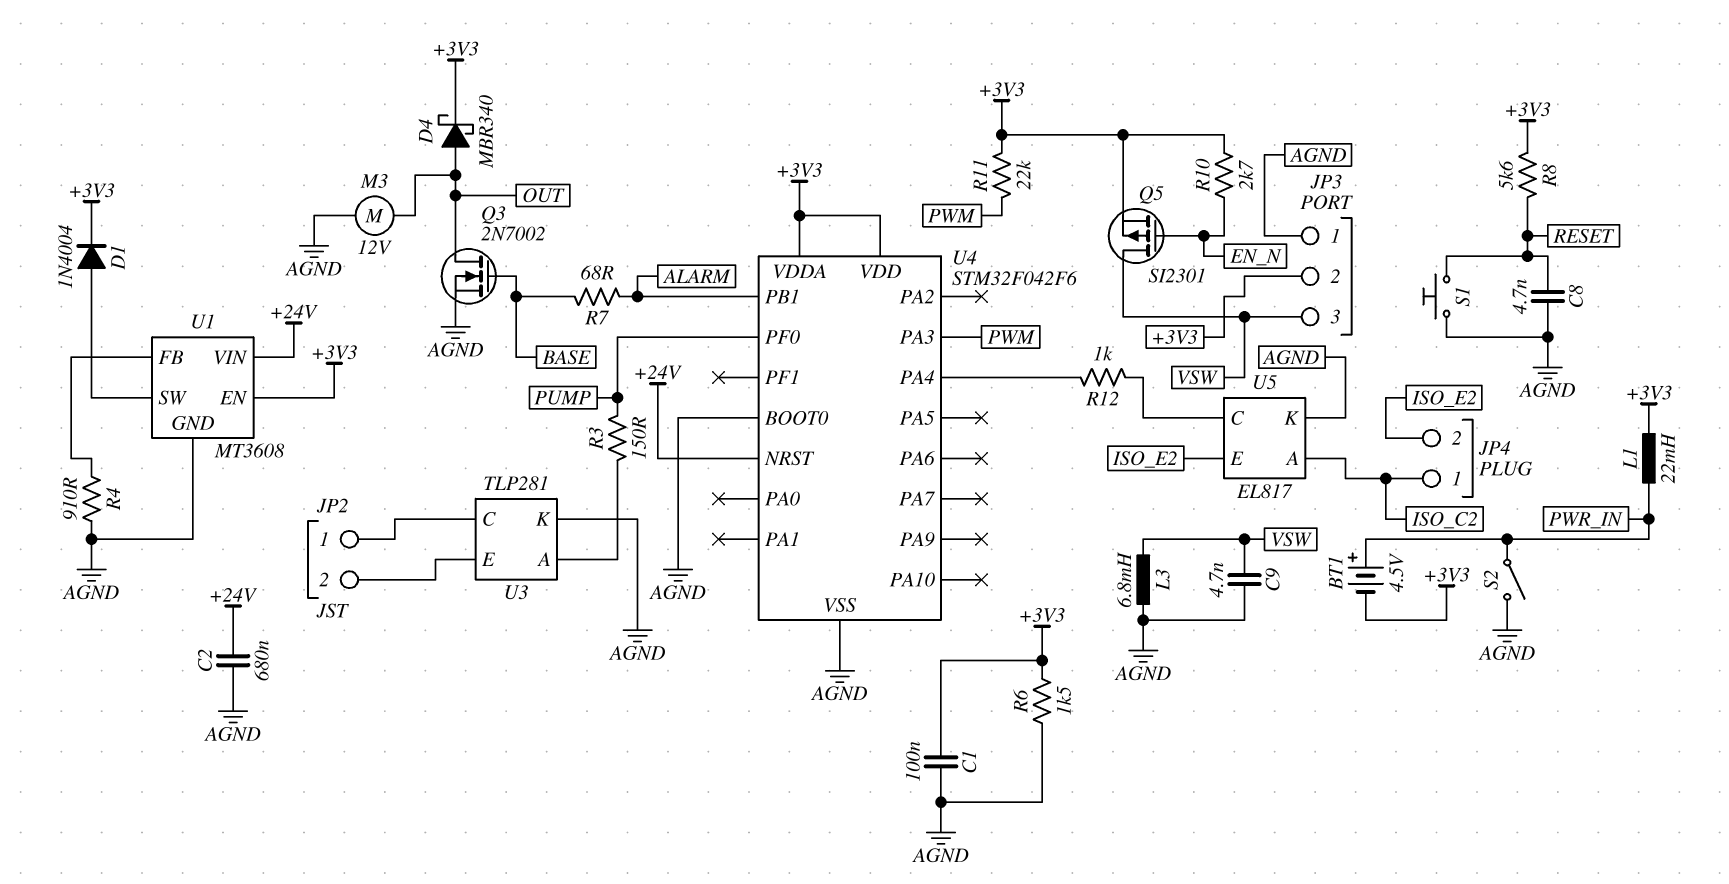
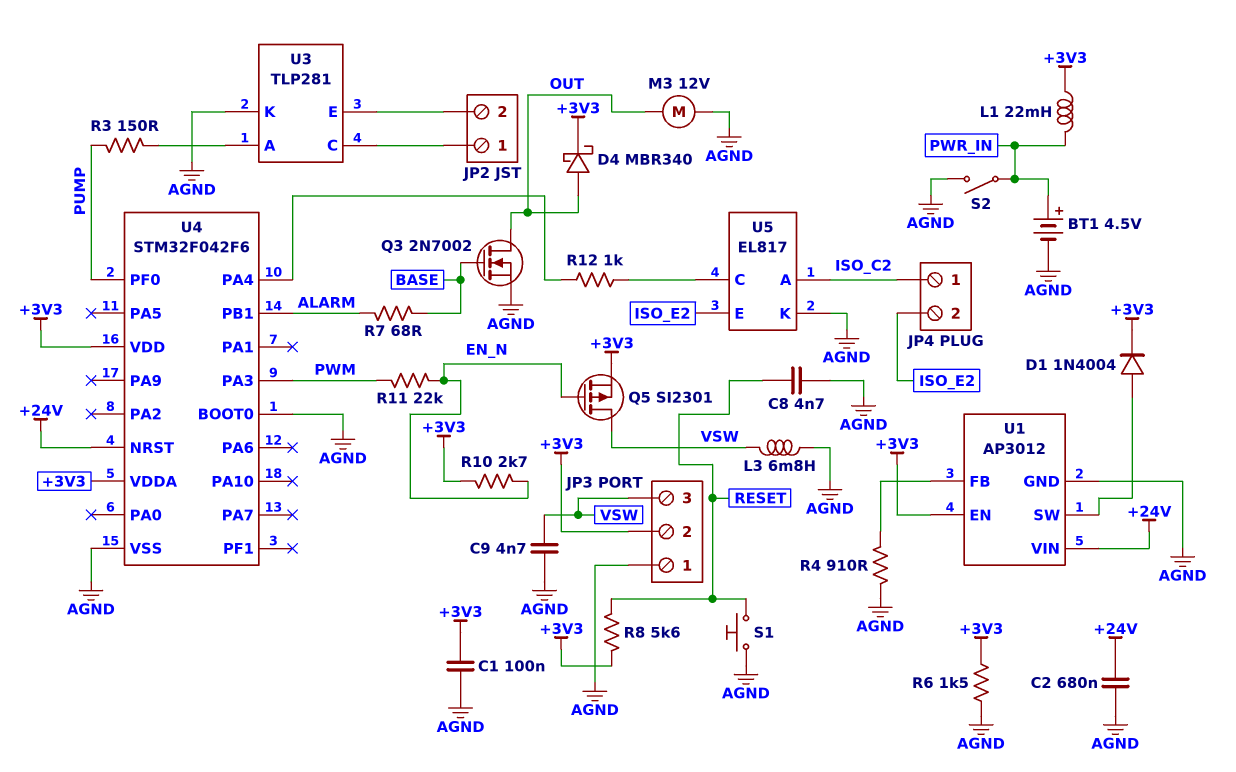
BT1: 4.5V (plus PWR_IN, minus +3V3) -> 4.5V (plus PWR_IN, minus AGND)
R11: 22k (+3V3, PWM) -> 22k (EN_N, PWM)
U1: MT3608 -> AP3012

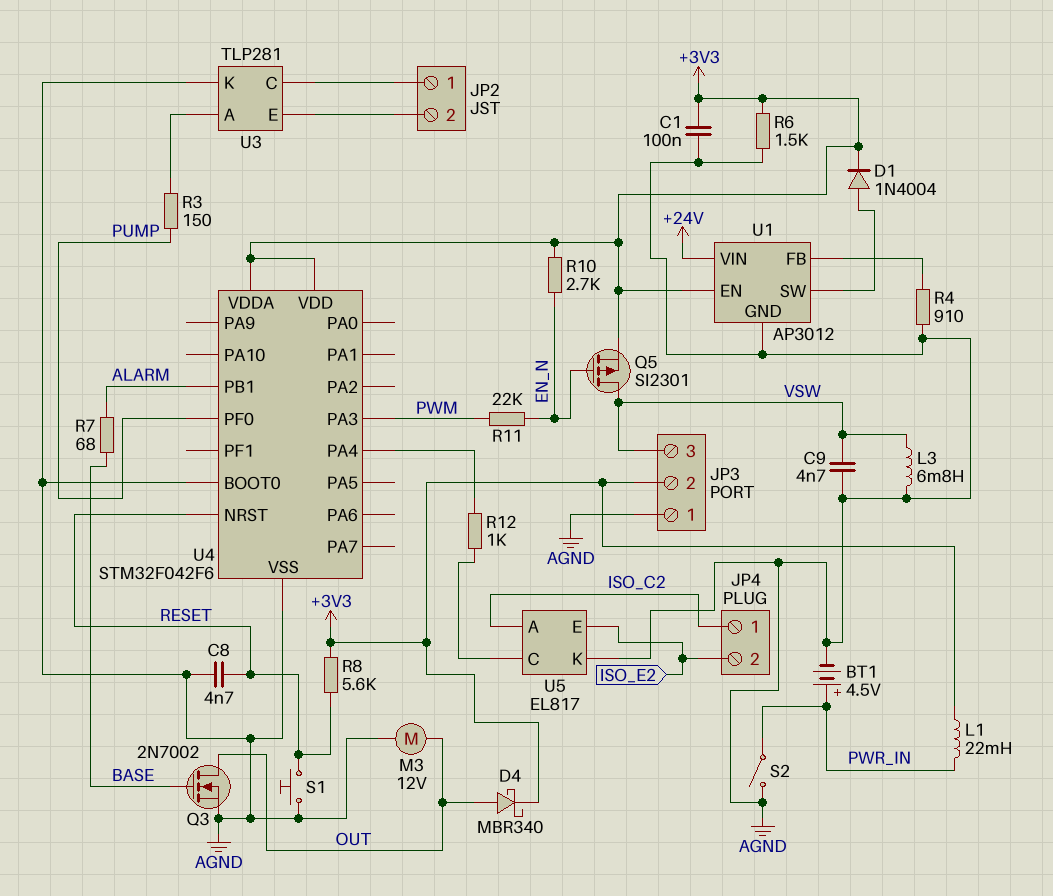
C2: 680nF (+24V, AGND) -> none
U4 pin NRST: +24V -> RESET

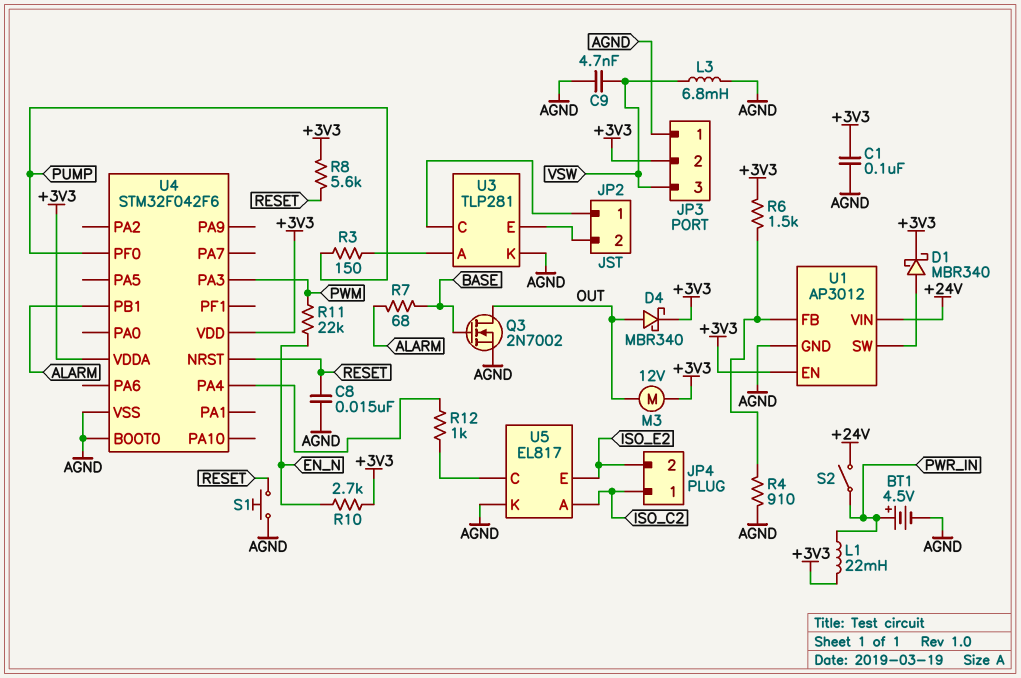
C8: 4.7nF (AGND, RESET) -> 15nF (AGND, RESET)
D1: diode 1N4004 (A U1/SW, K +3V3) -> schottky MBR340 (A U1/SW, K +3V3)
M3: motor 12V (AGND, OUT) -> motor 12V (+3V3, OUT)
Q5: PMOS SI2301 (G EN_N, D VSW, S +3V3) -> none
R6: 1.5k (+3V3, AGND) -> 1.5k (+3V3, U1/FB)
S2: switch (AGND, PWR_IN) -> switch (+24V, PWR_IN)

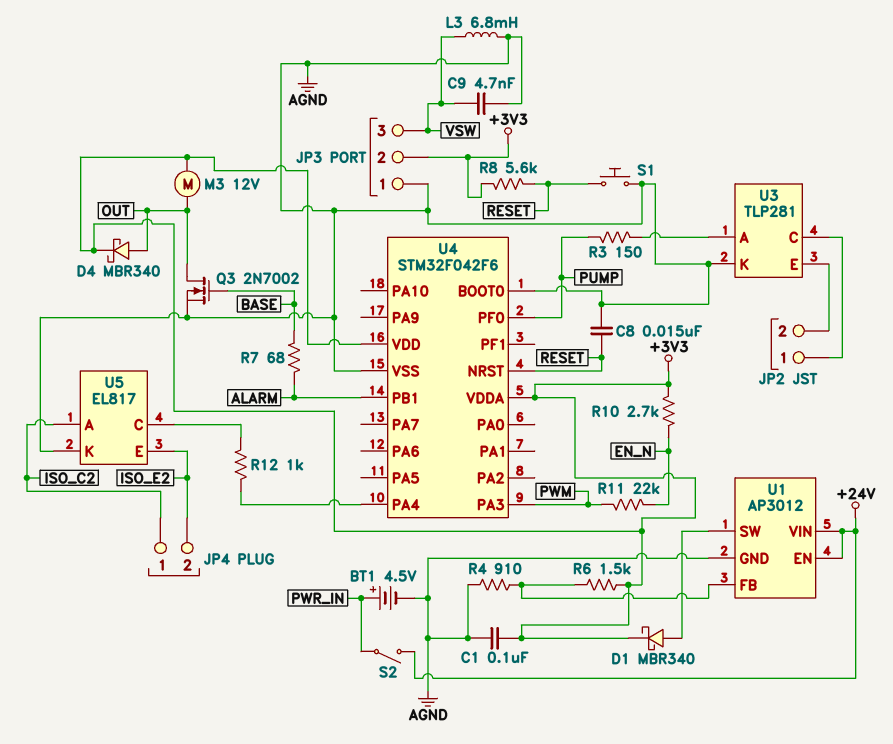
L1: 22mH (+3V3, PWR_IN) -> none
U1 pin EN: +3V3 -> +24V

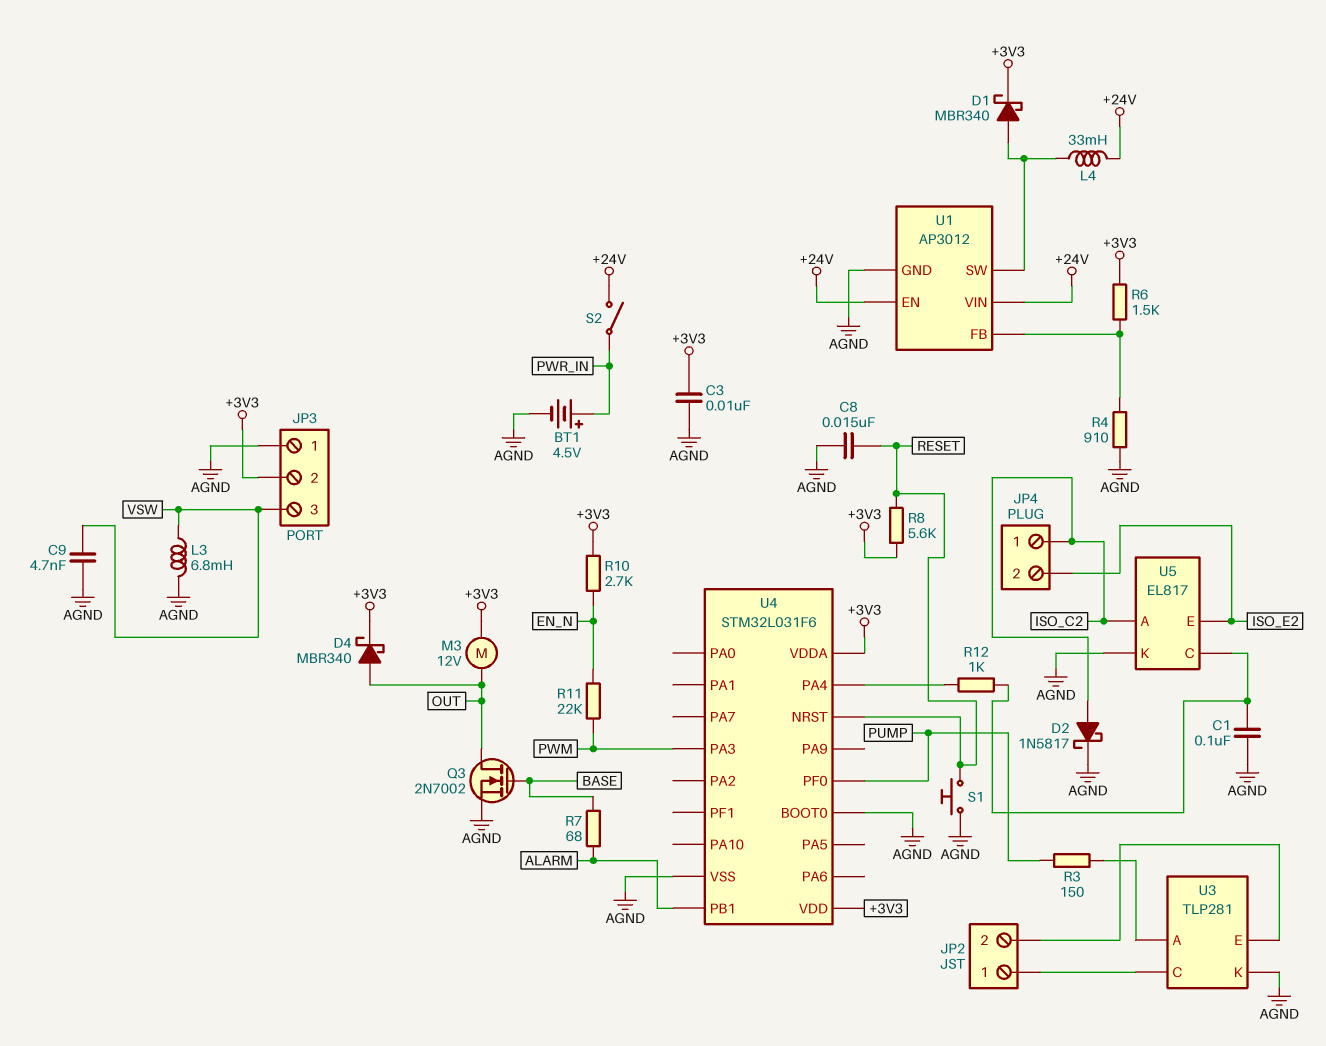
C1: 100nF (+3V3, AGND) -> 100nF (AGND, U5/C)
C3: none -> 10nF (+3V3, AGND)
D2: none -> schottky 1N5817 (A ISO_C2, K AGND)
L4: none -> 33mH (+24V, U1/SW)
U4: STM32F042F6 -> STM32L031F6

